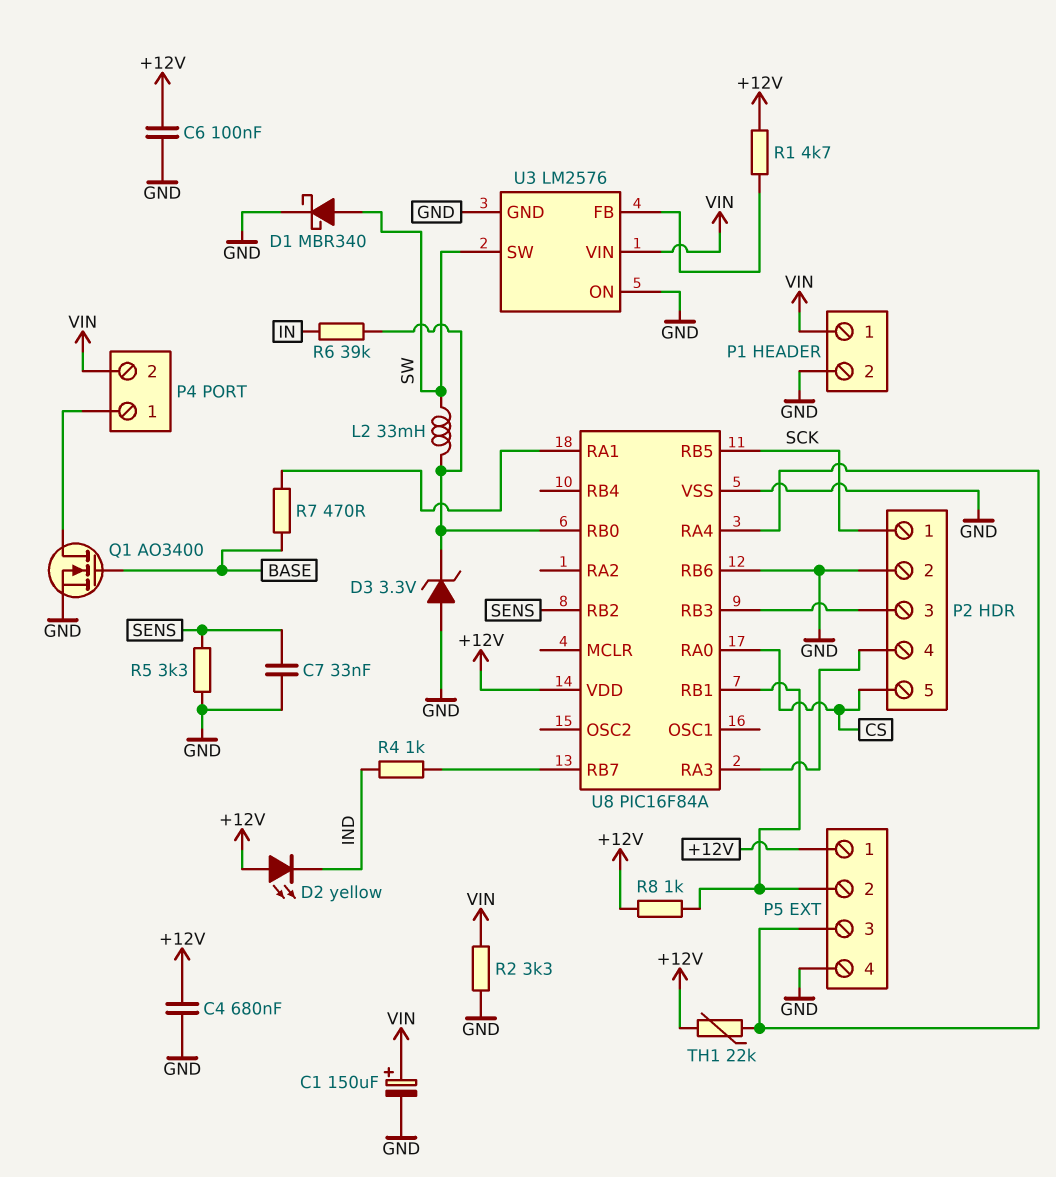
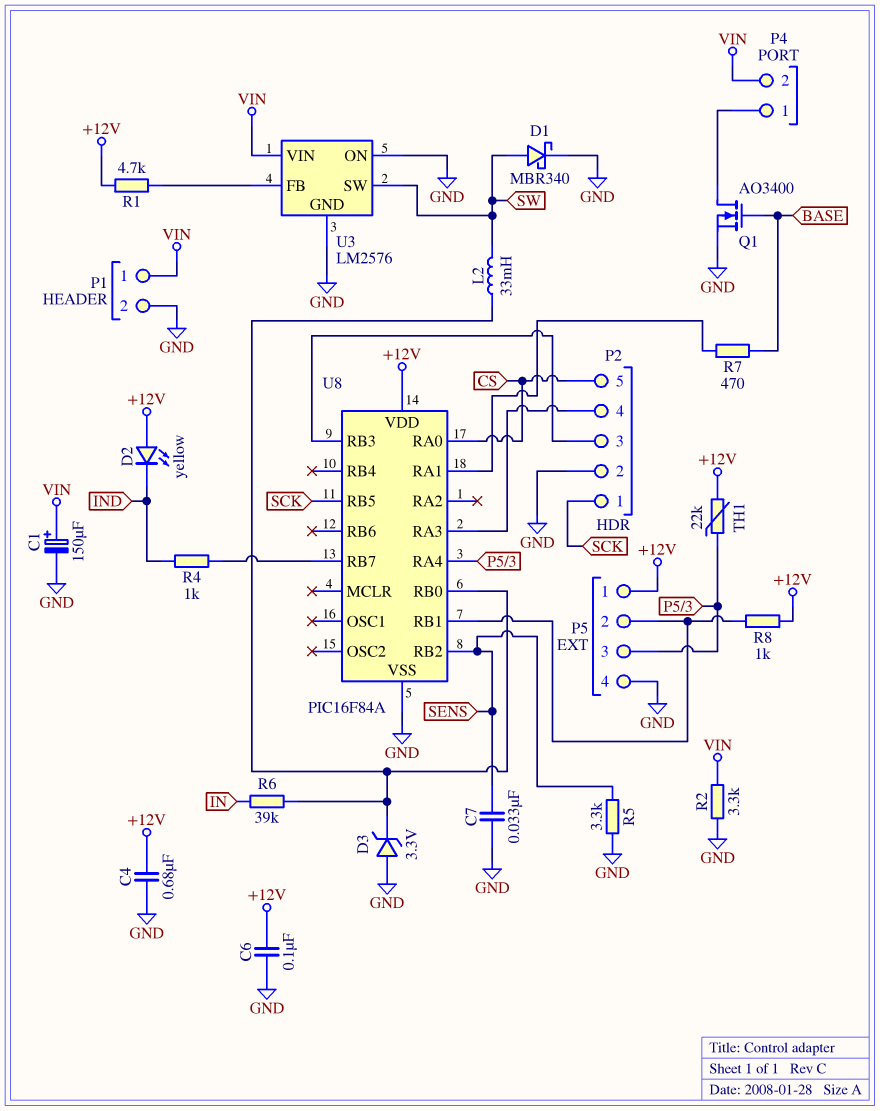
U8 pin RB6: GND -> none

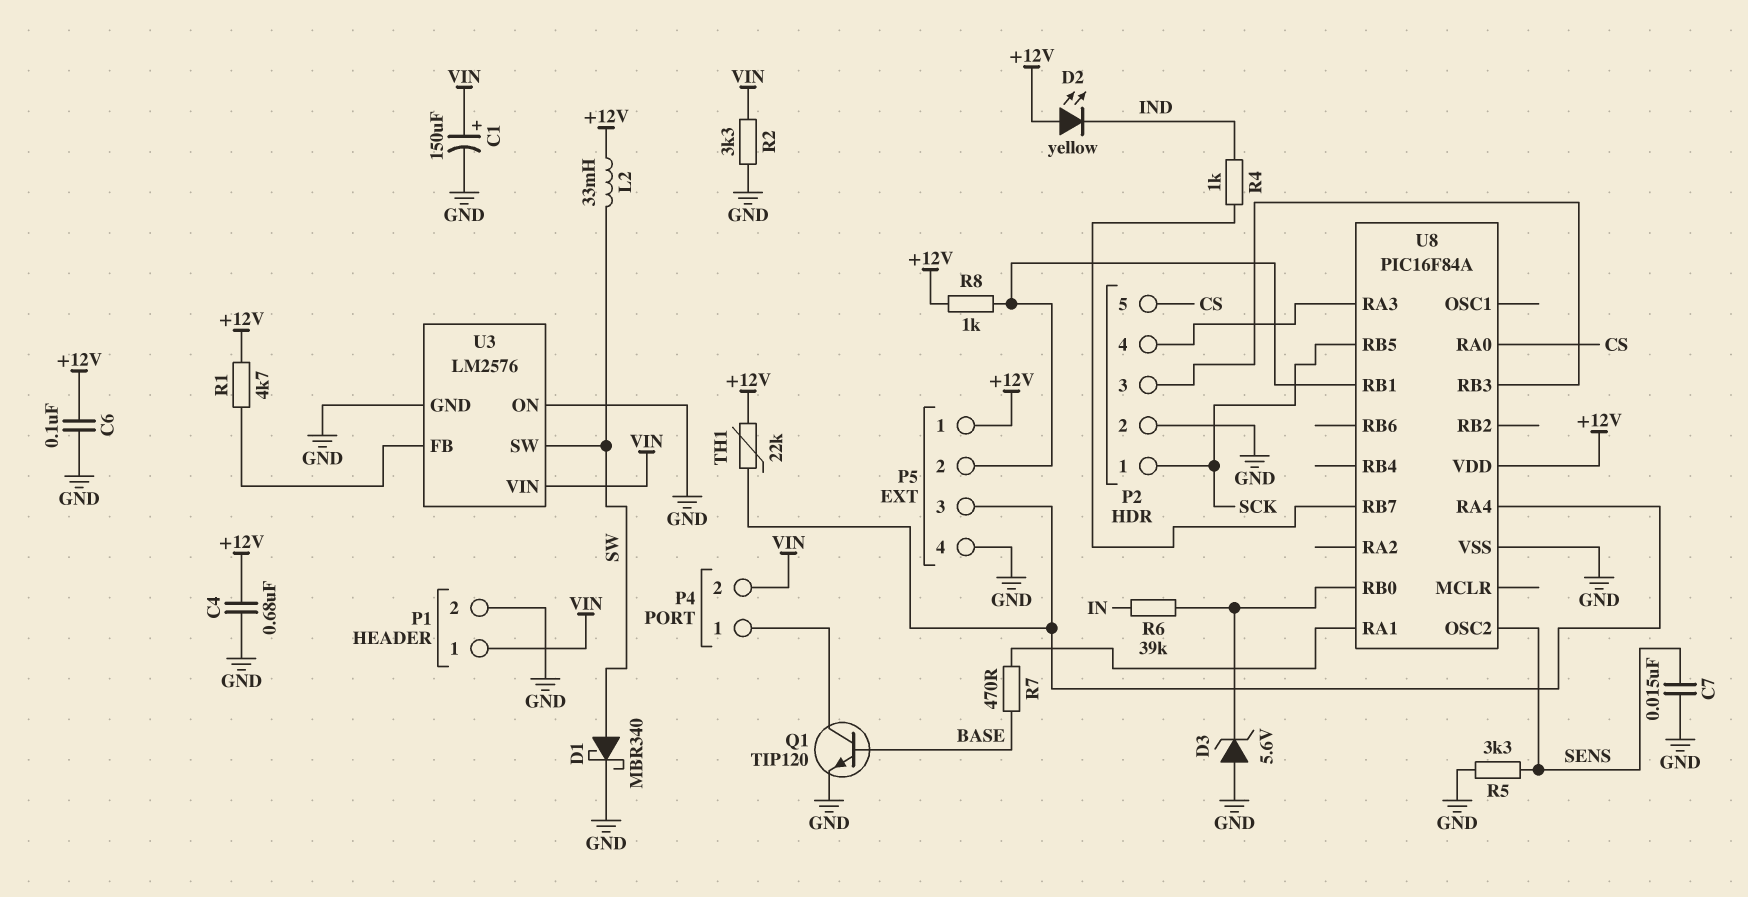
C7: 33nF (GND, SENS) -> 15nF (GND, SENS)
D3: zener 3.3V (A GND, K U8/RB0) -> zener 5.6V (A GND, K U8/RB0)
L2: 33mH (SW, U8/RB0) -> 33mH (+12V, SW)
Q1: NMOS AO3400 (G BASE, D P4/1, S GND) -> NPN TIP120 (B BASE, C P4/1, E GND)
U8 pin OSC2: none -> SENS
U8 pin RB2: SENS -> none

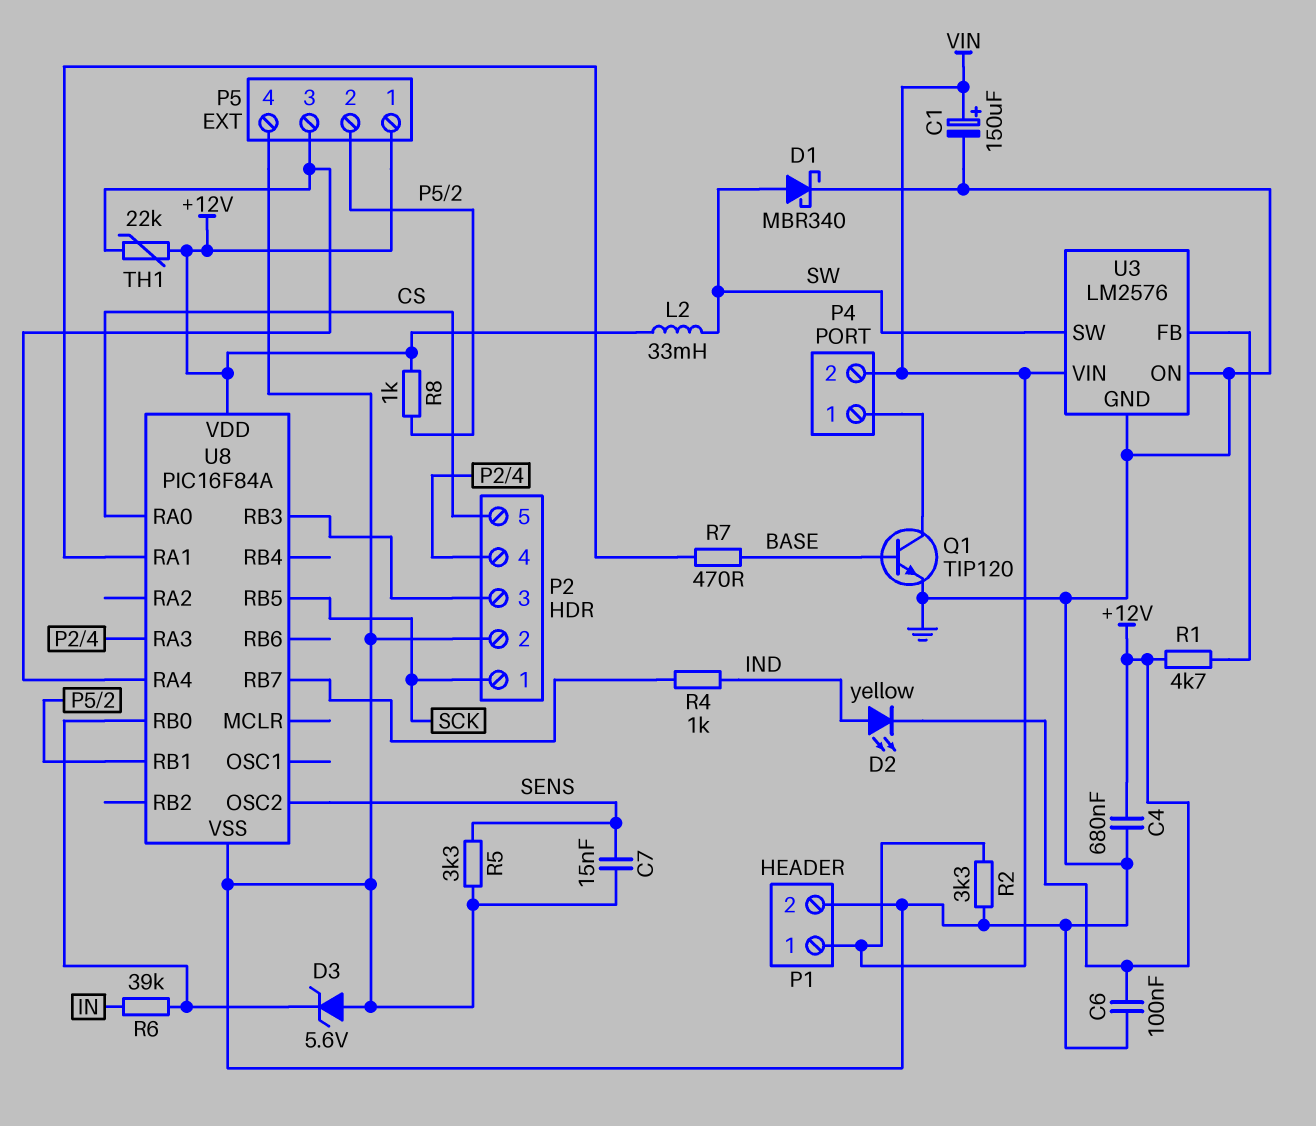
D2: LED yellow (A +12V, K IND) -> LED yellow (A IND, K +12V)

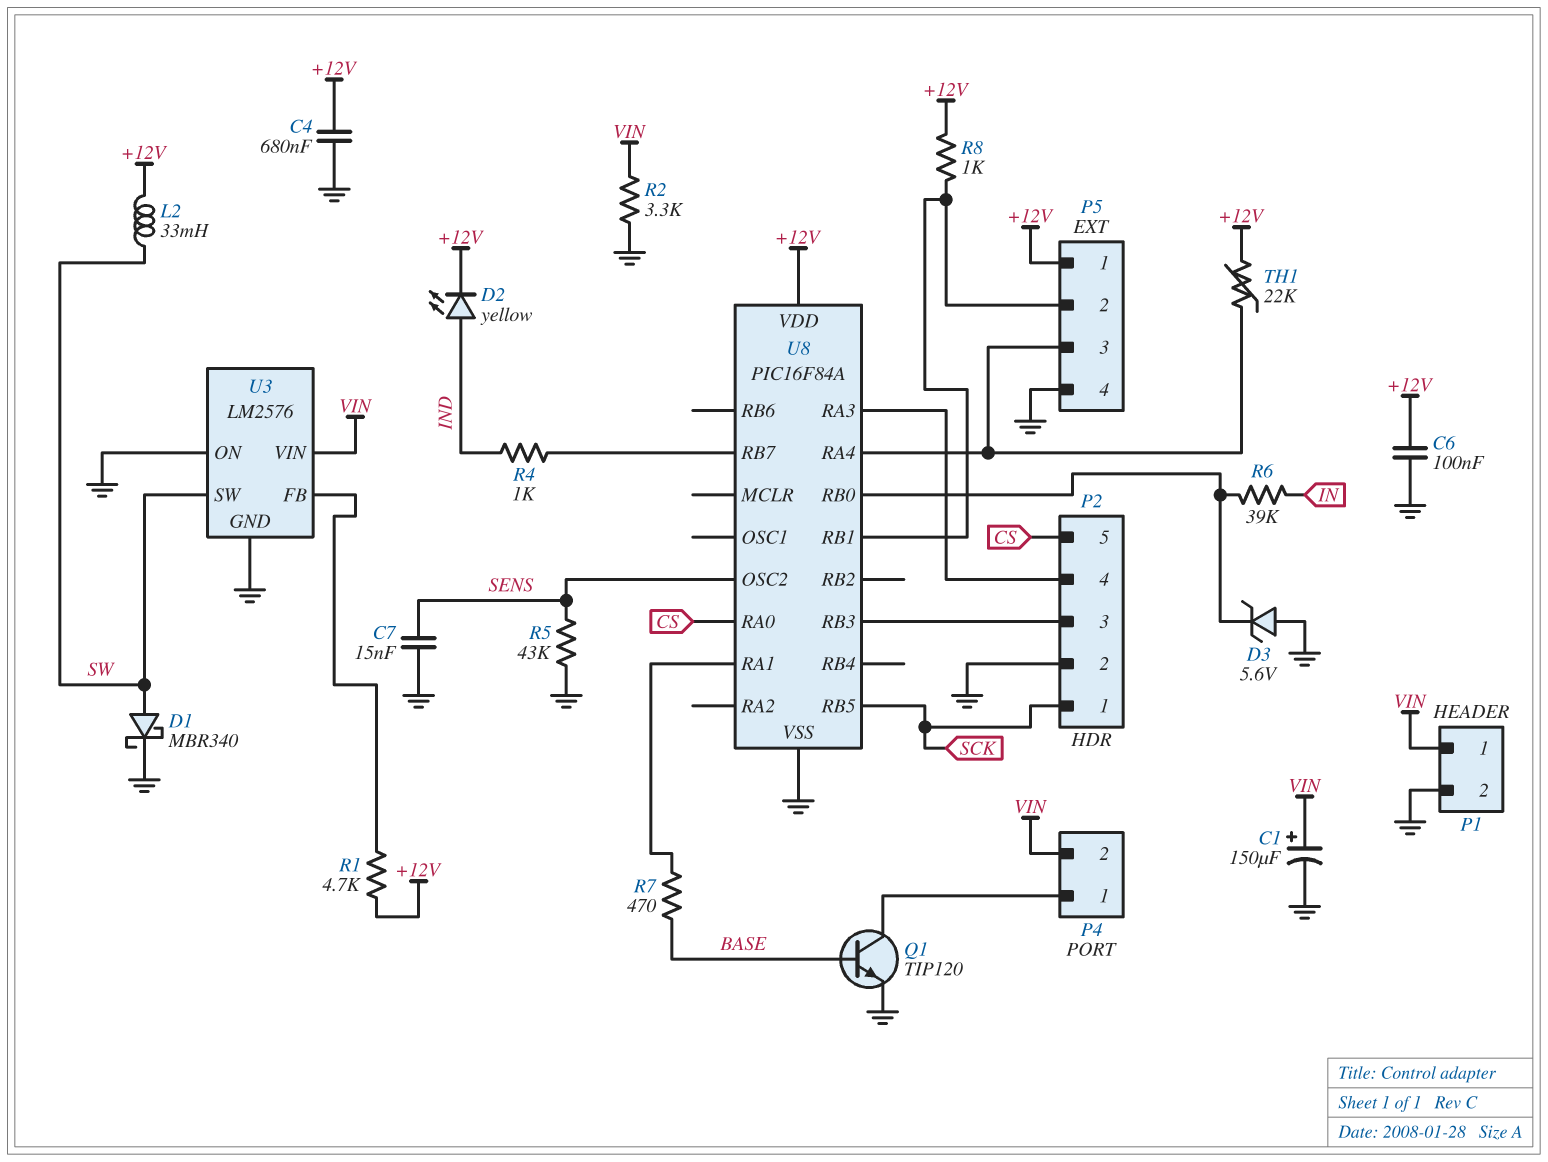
R5: 3.3k (GND, SENS) -> 43k (GND, SENS)

